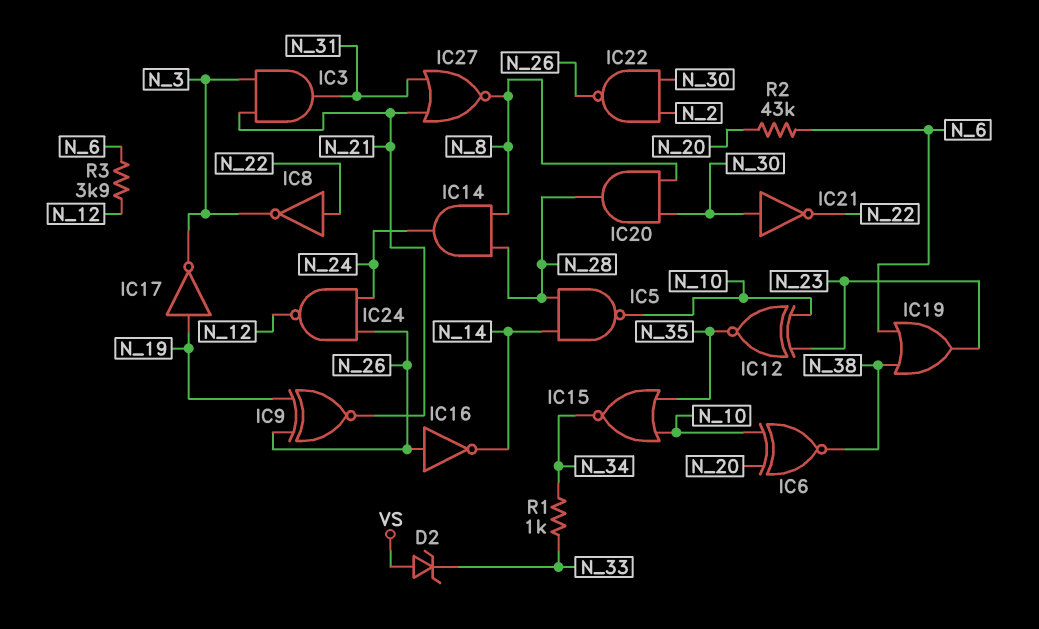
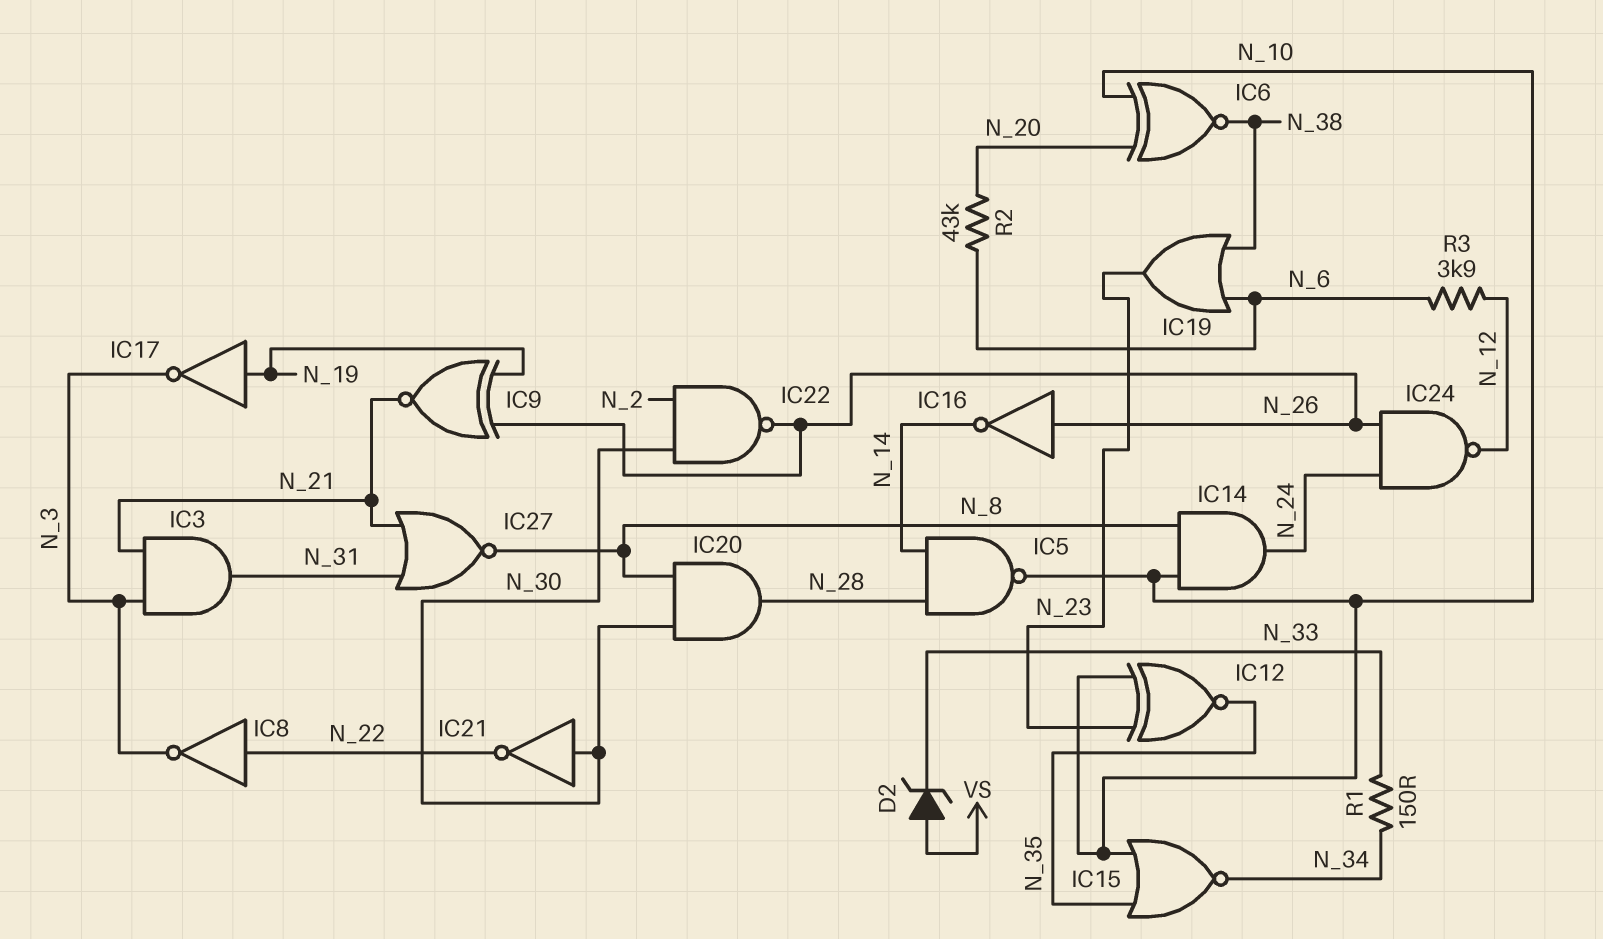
IC14: AND (in N_8, in N_28, out N_24) -> AND (in N_8, in N_10, out N_24)
R1: 1k (N_33, N_34) -> 150 (N_33, N_34)

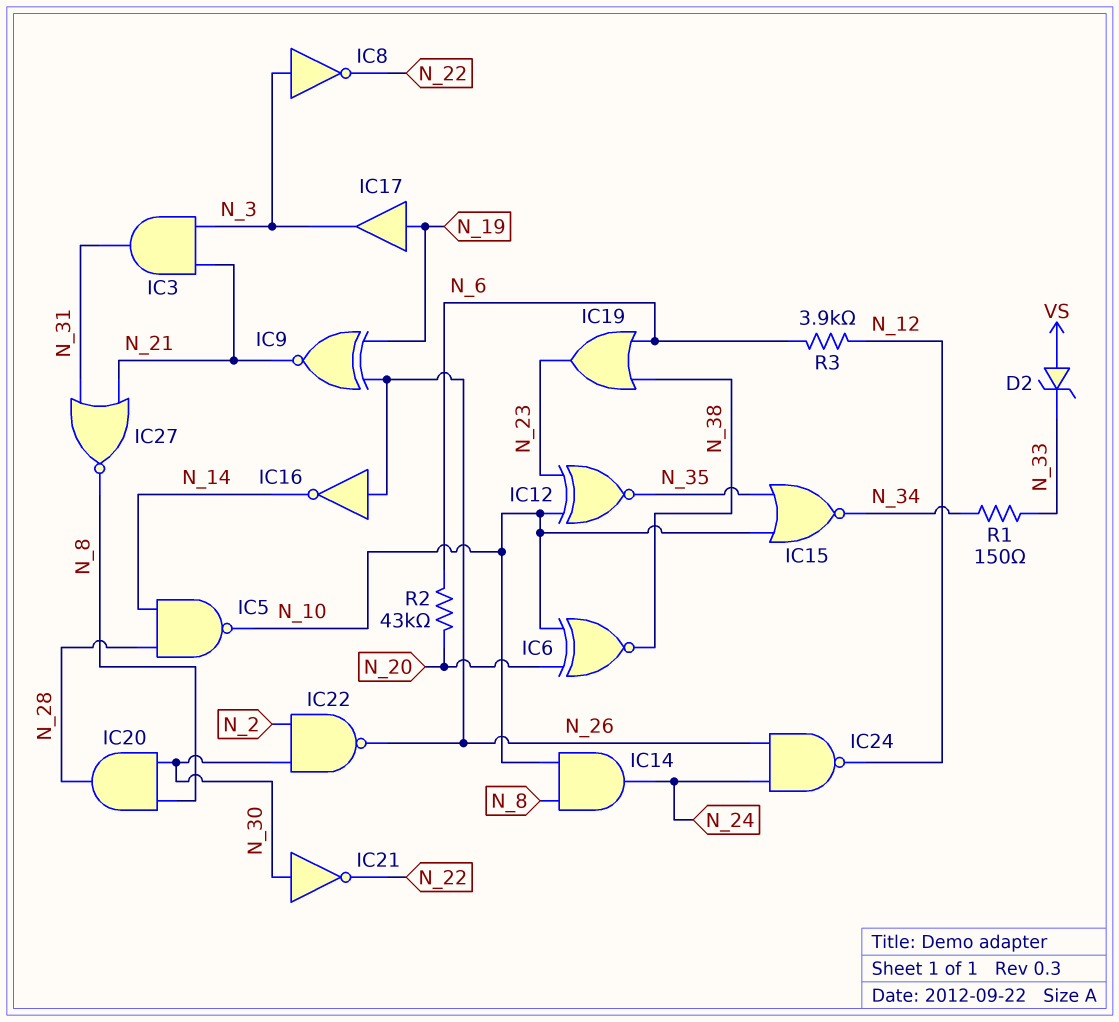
IC8: NOT (in N_22, out N_3) -> NOT (in N_3, out N_22)
IC17: NOT (in N_19, out N_3) -> buffer (in N_19, out N_3)

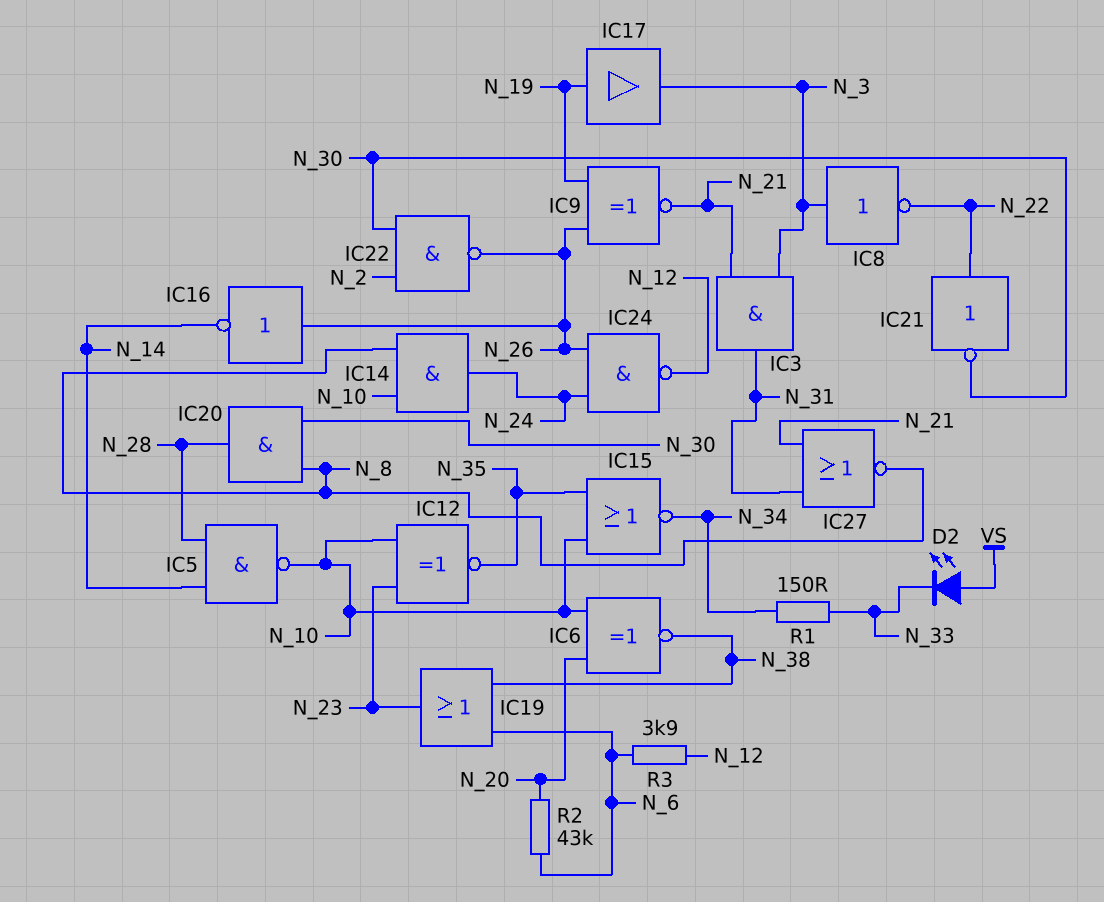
D2: zener (A VS, K N_33) -> LED (A VS, K N_33)
IC21: NOT (in N_30, out N_22) -> NOT (in N_22, out N_30)

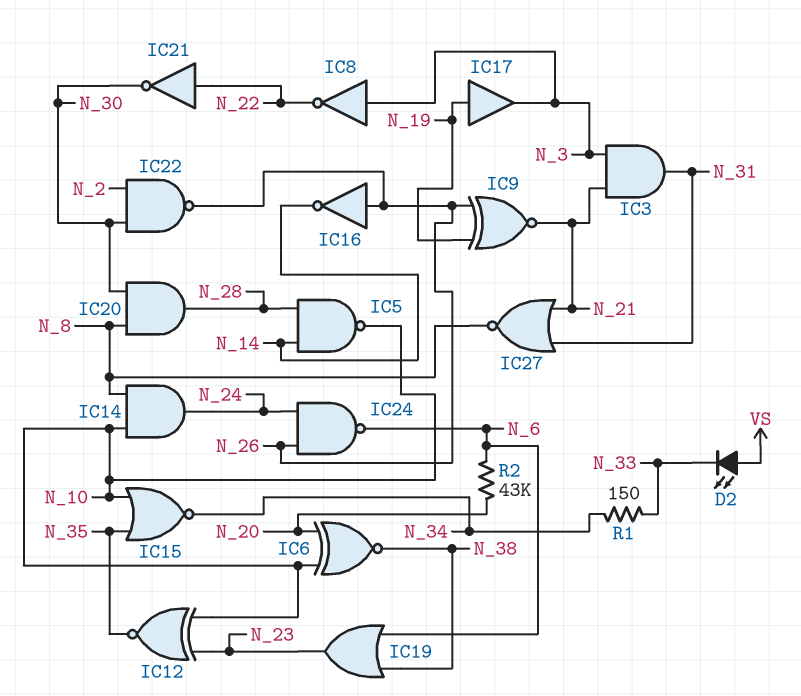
IC24: NAND (in N_24, in N_26, out N_12) -> NAND (in N_24, in N_26, out N_6)
R3: 3.9k (N_6, N_12) -> none

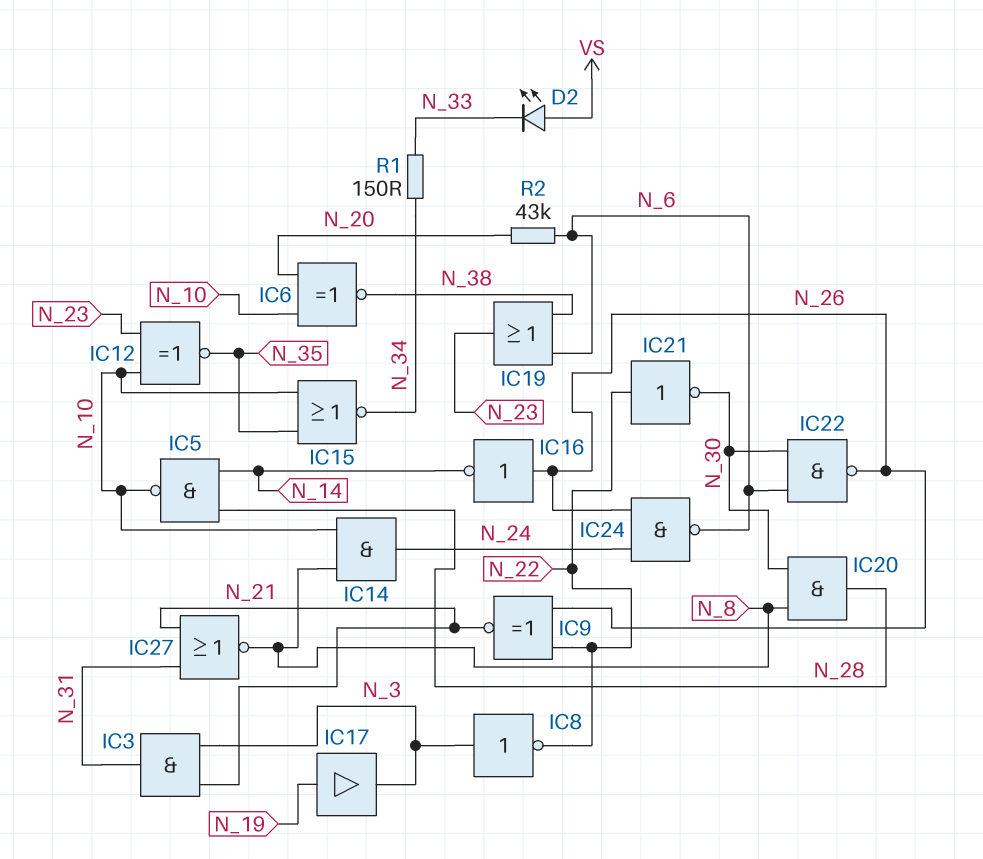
IC9: XNOR (in N_19, in N_26, out N_21) -> XNOR (in N_22, in N_26, out N_21)
IC22: NAND (in N_2, in N_30, out N_26) -> NAND (in N_6, in N_30, out N_26)

